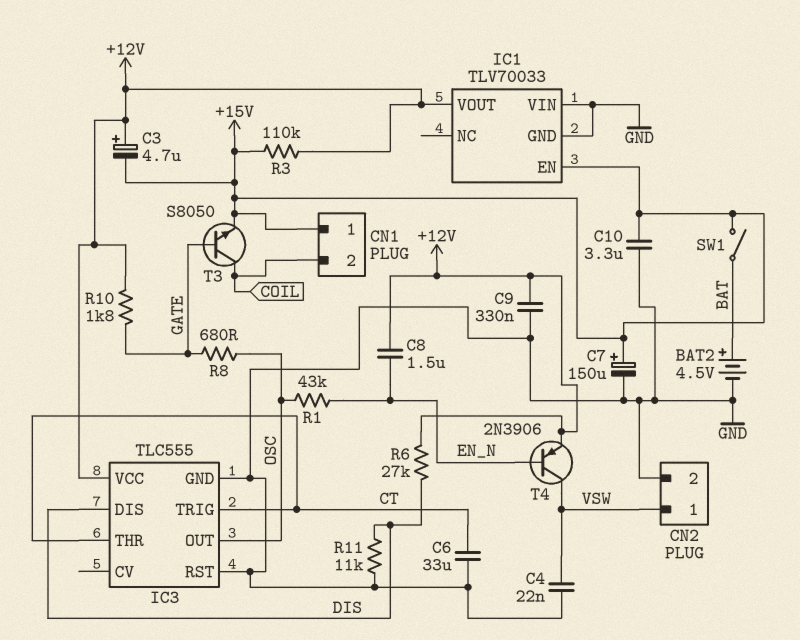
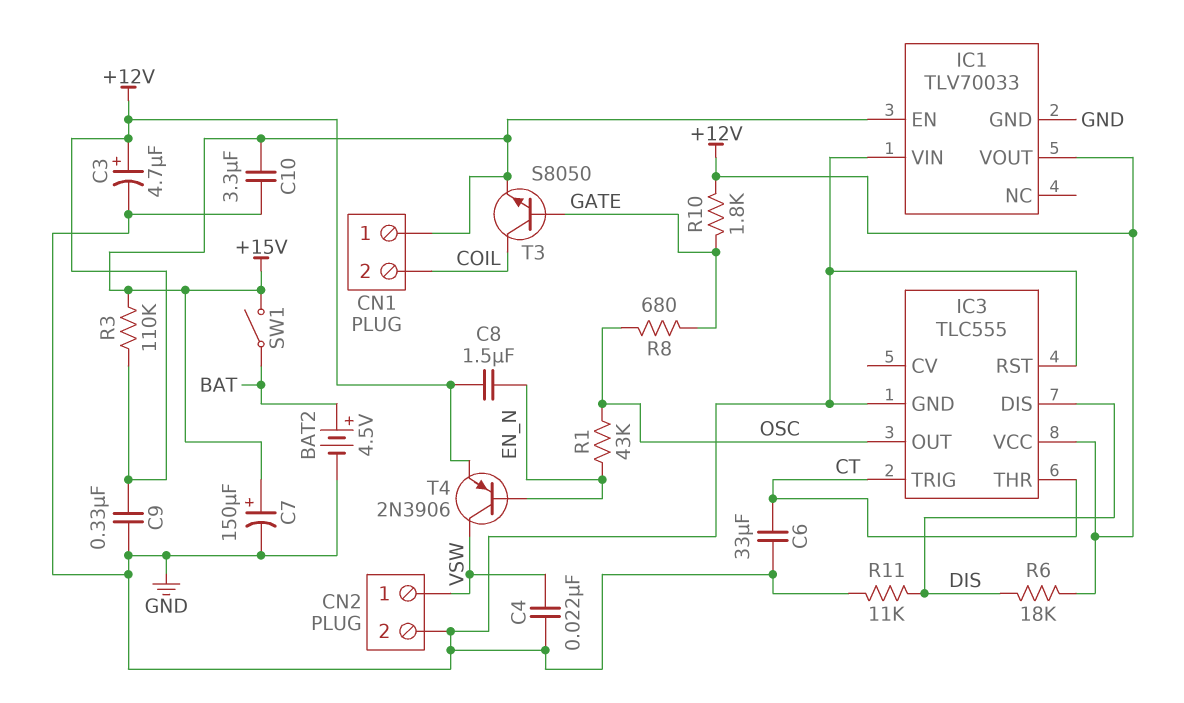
C3: 4.7uF (plus +12V, minus +15V) -> 4.7uF (plus +12V, minus GND)
R6: 27k (+12V, DIS) -> 18k (+12V, DIS)

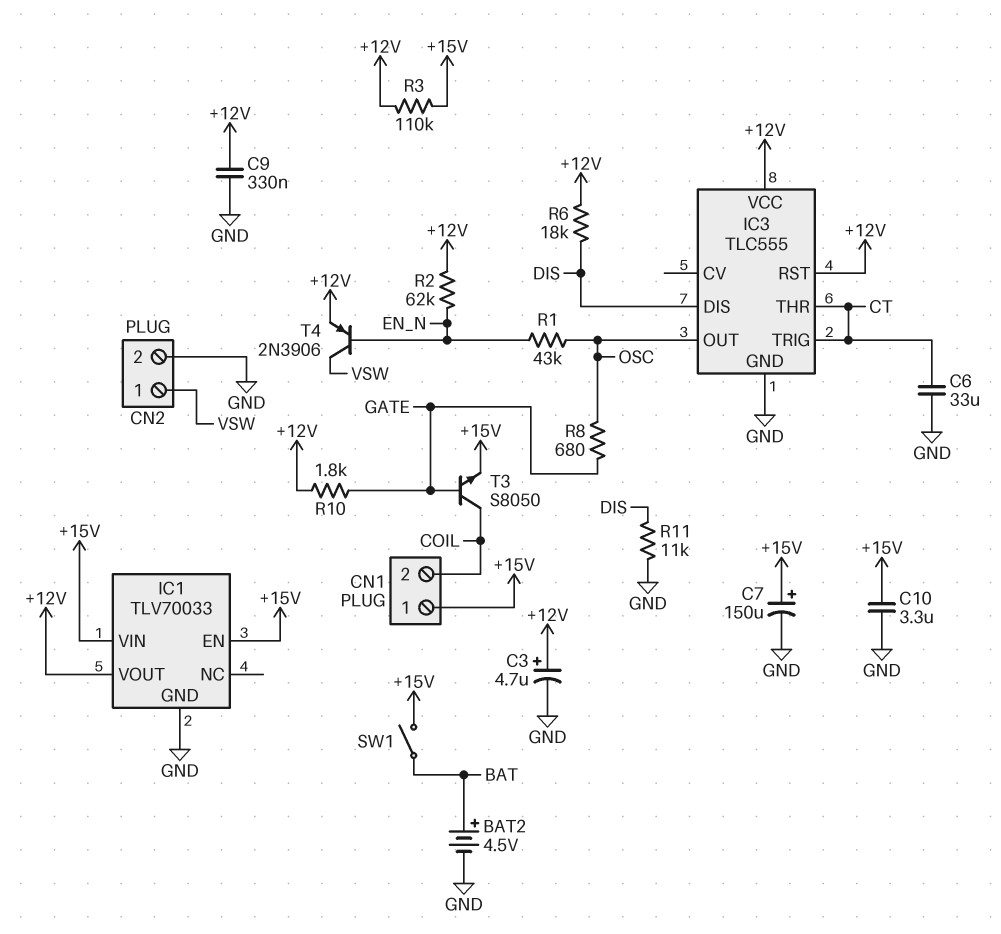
C4: 22nF (GND, VSW) -> none
C8: 1.5uF (+12V, EN_N) -> none
IC1 pin VIN: GND -> +15V
IC3 pin RST: GND -> +12V
R2: none -> 62k (+12V, EN_N)

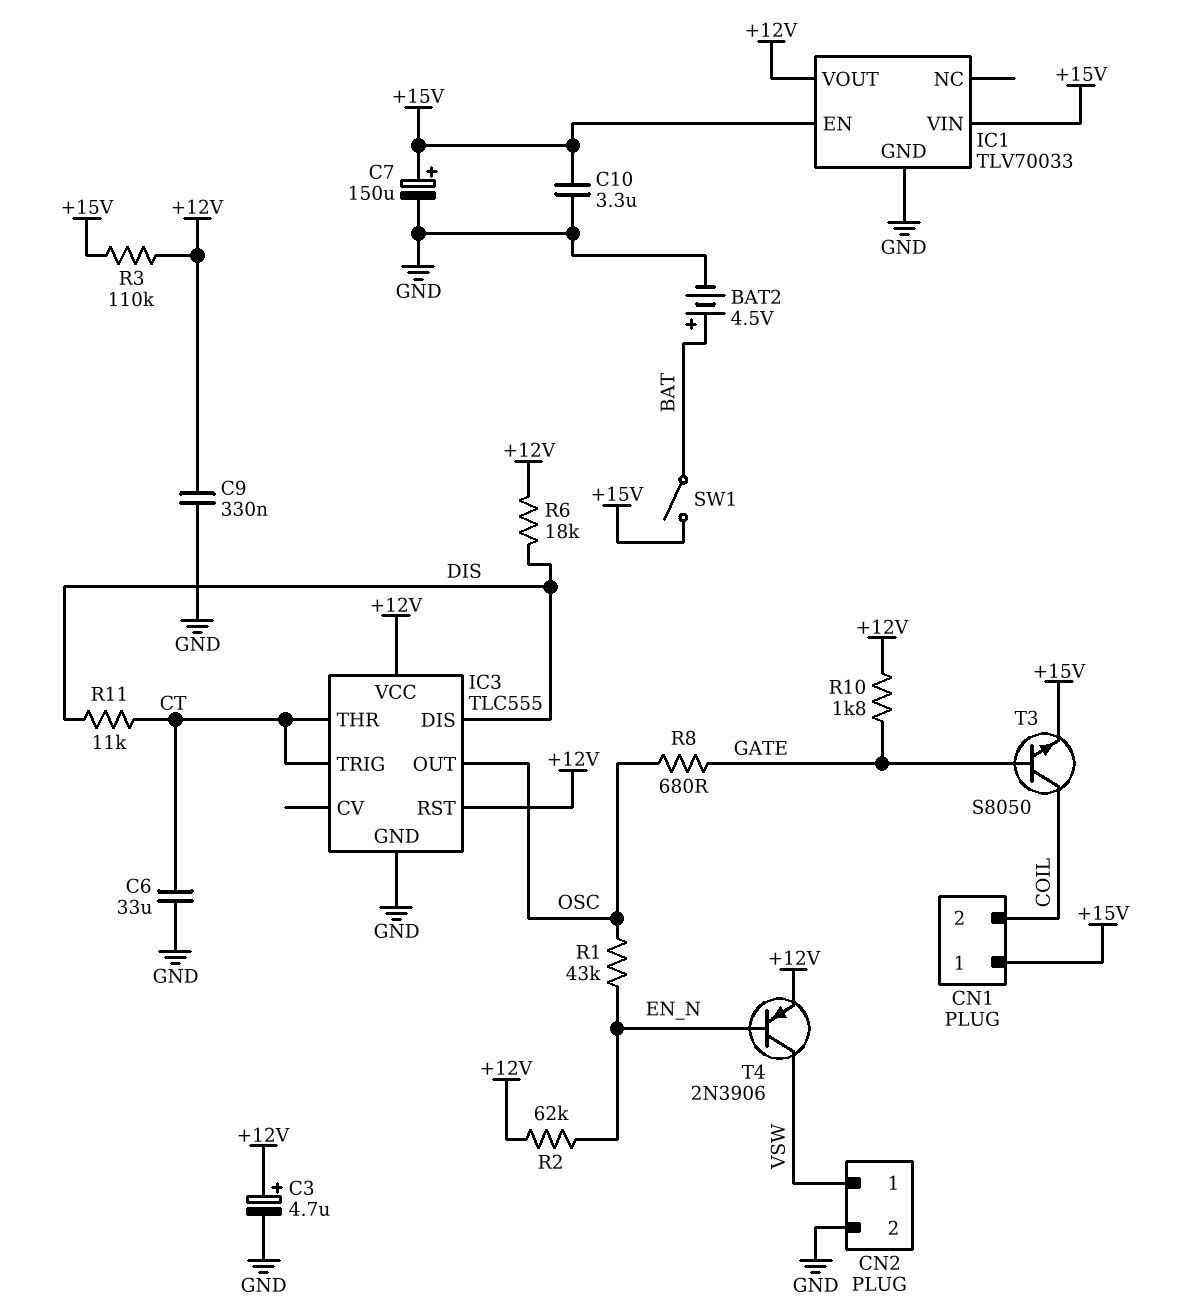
R11: 11k (DIS, GND) -> 11k (CT, DIS)

